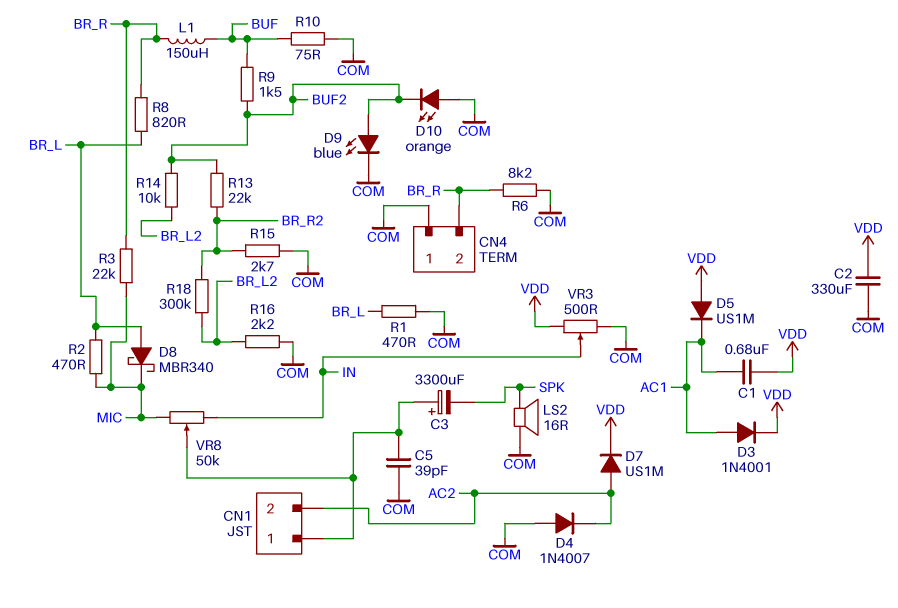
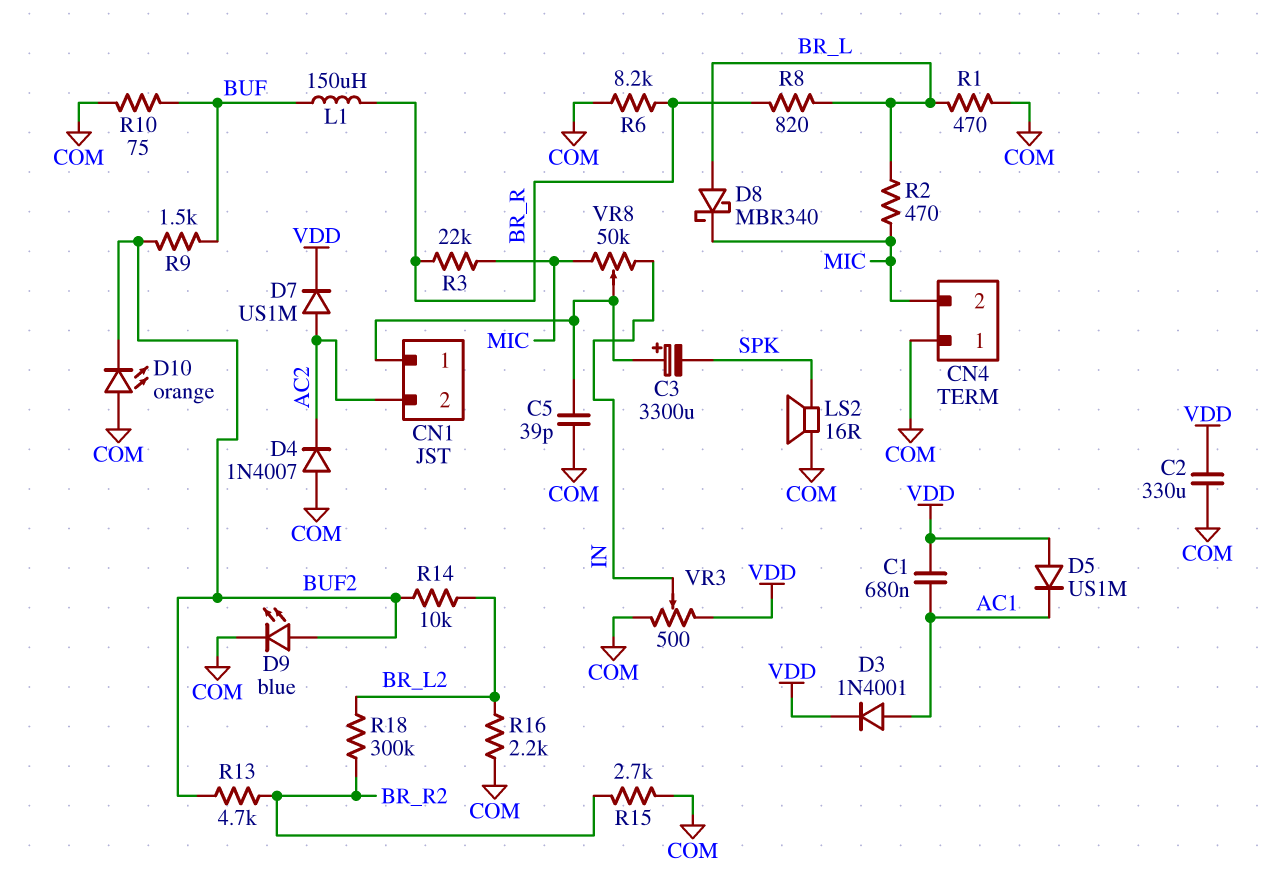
CN4 pin 2: BR_R -> MIC
R13: 22k (BR_R2, BUF2) -> 4.7k (BR_R2, BUF2)

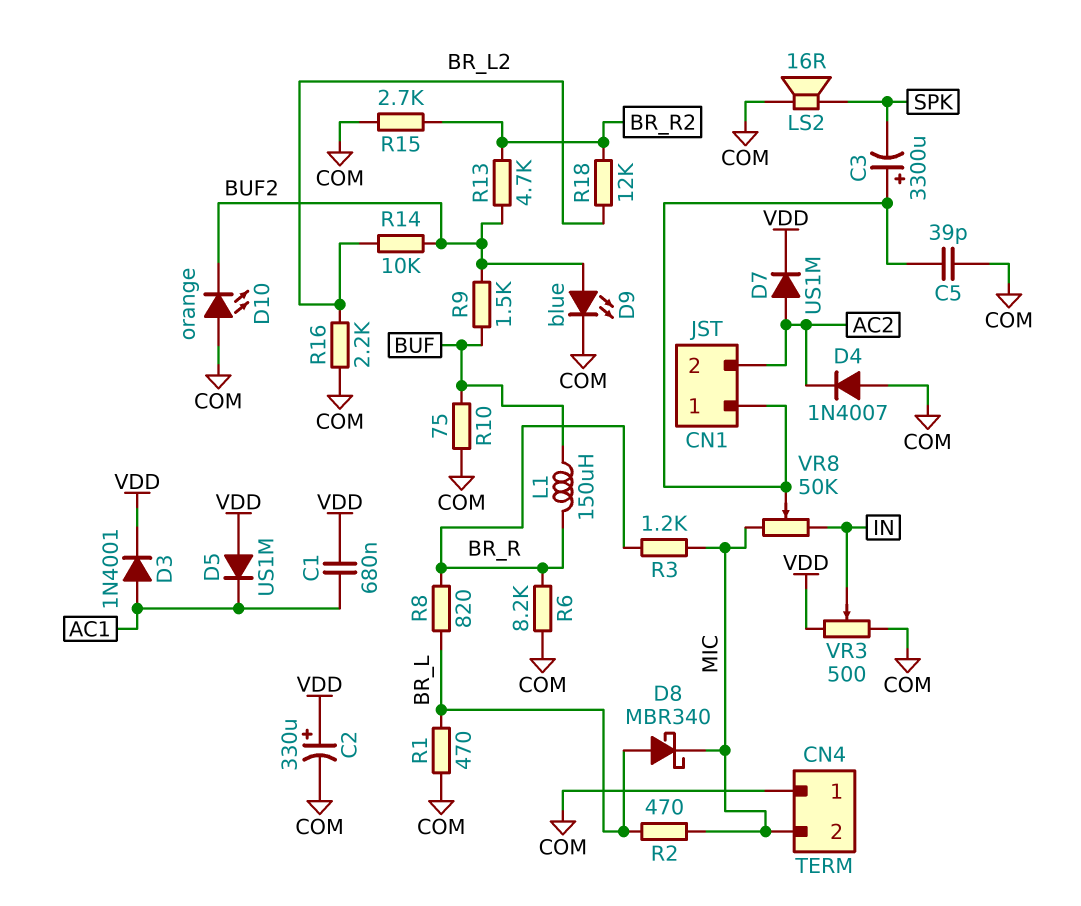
C2: 330uF (COM, VDD) -> 330uF (plus VDD, minus COM)
R3: 22k (BR_R, MIC) -> 1.2k (BR_R, MIC)
R18: 300k (BR_L2, BR_R2) -> 12k (BR_L2, BR_R2)

